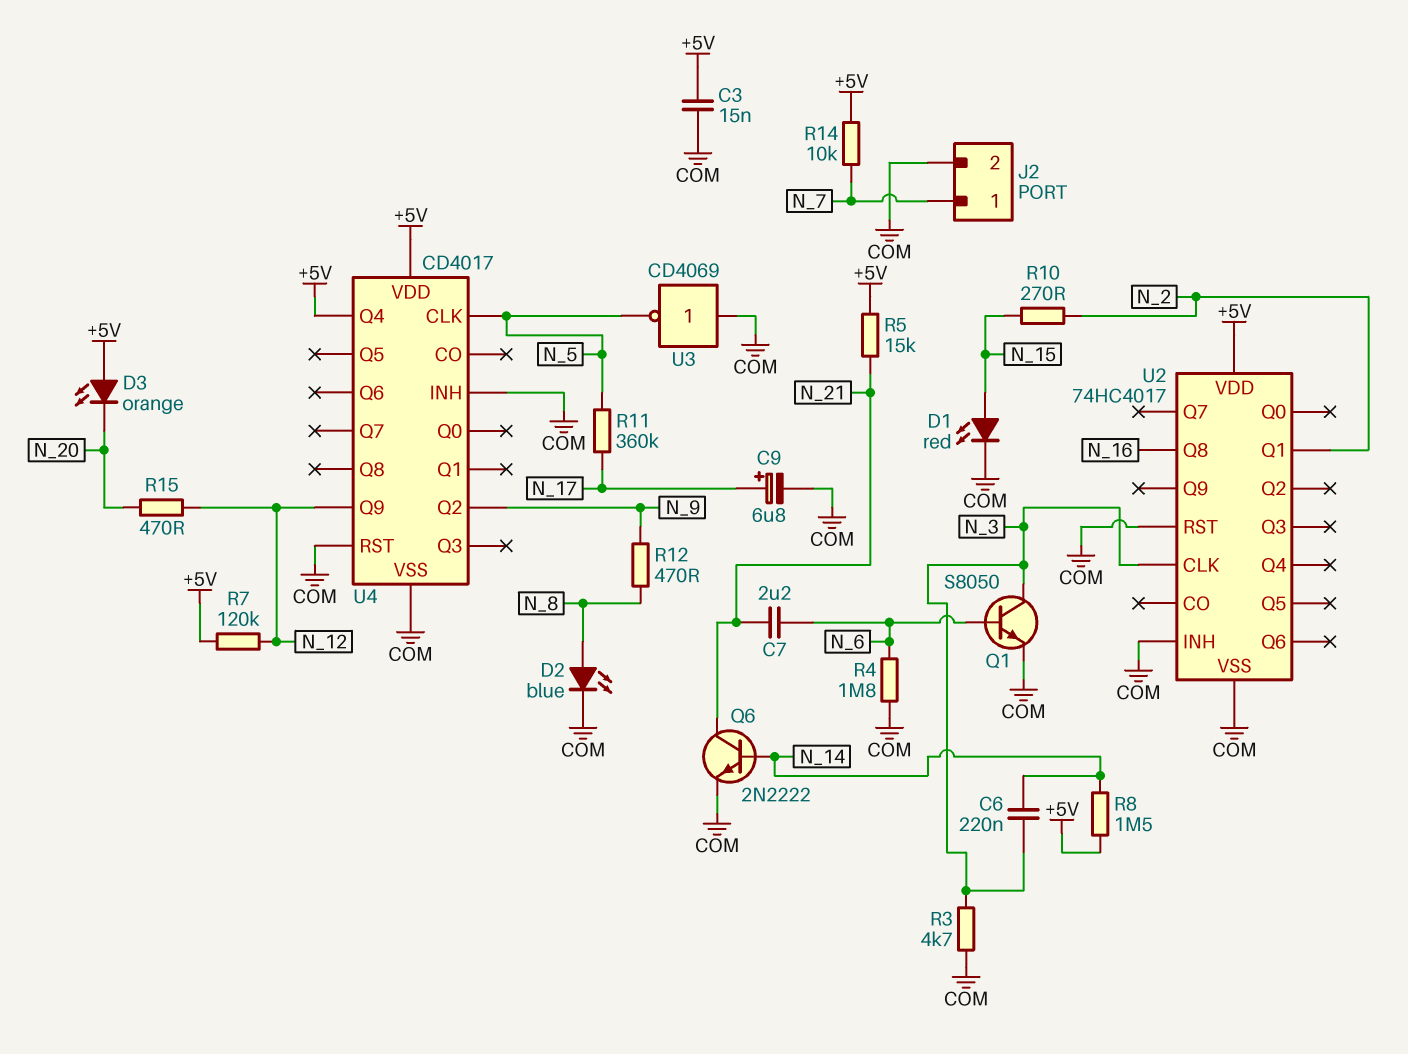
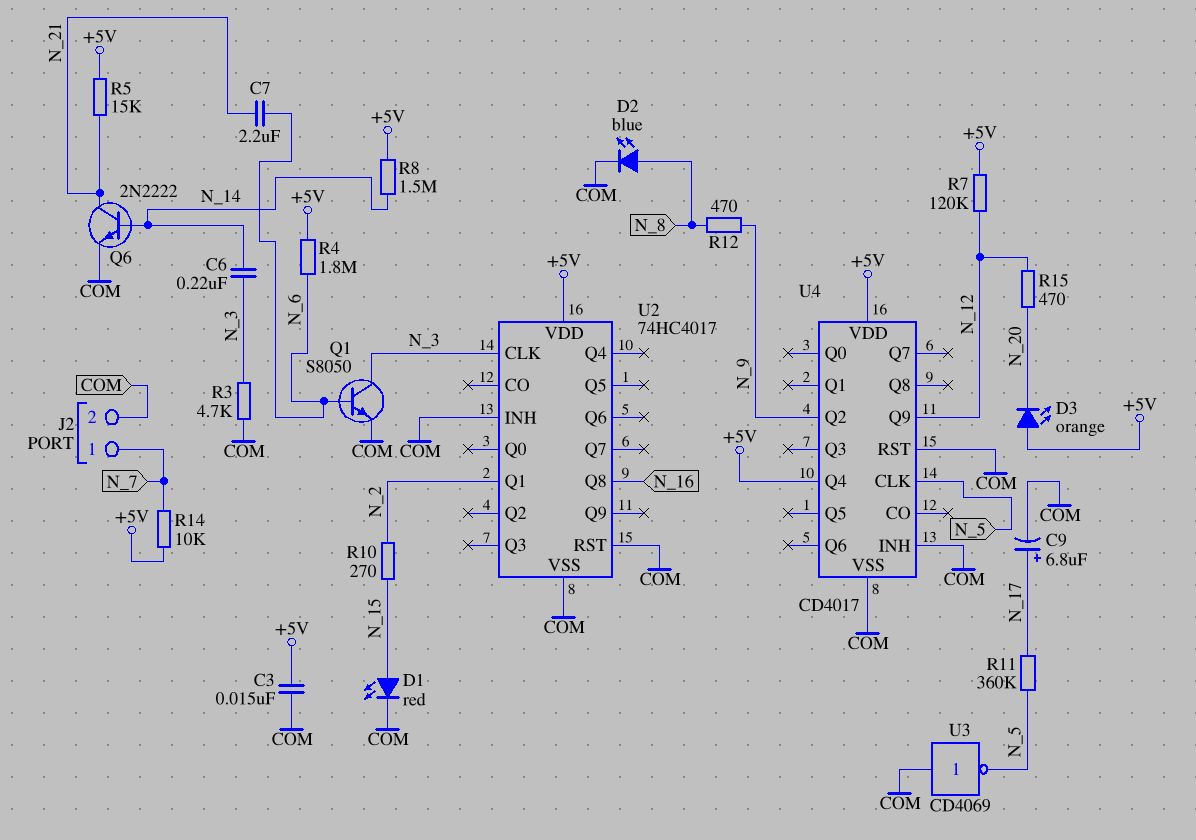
R4: 1.8M (COM, N_6) -> 1.8M (+5V, N_6)

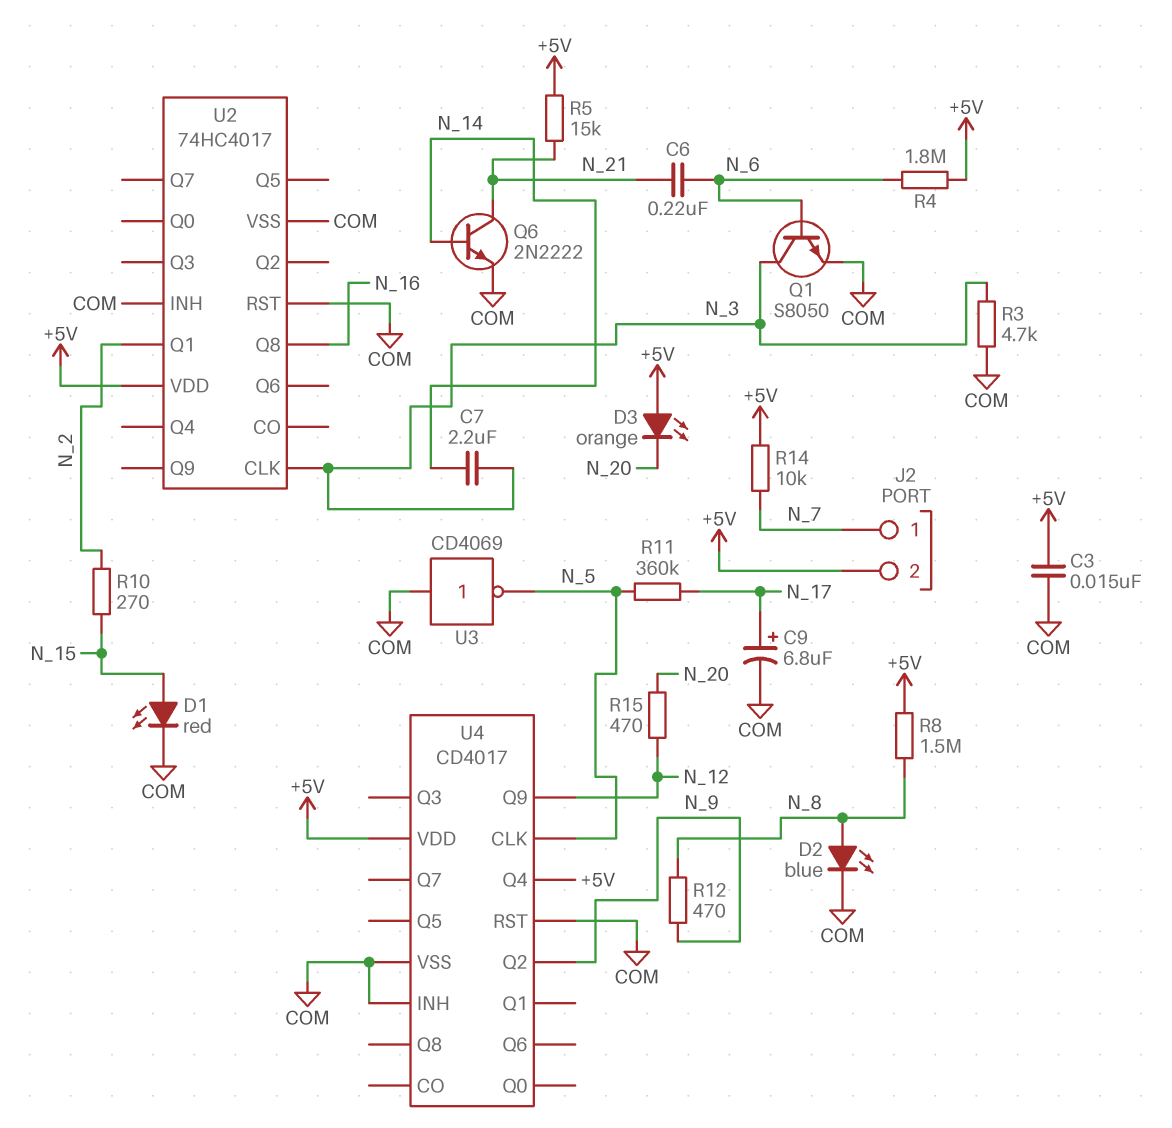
C6: 220nF (N_3, N_14) -> 220nF (N_6, N_21)
C7: 2.2uF (N_6, N_21) -> 2.2uF (N_3, N_14)
J2 pin 2: COM -> +5V
R7: 120k (+5V, N_12) -> none
R8: 1.5M (+5V, N_14) -> 1.5M (+5V, N_8)

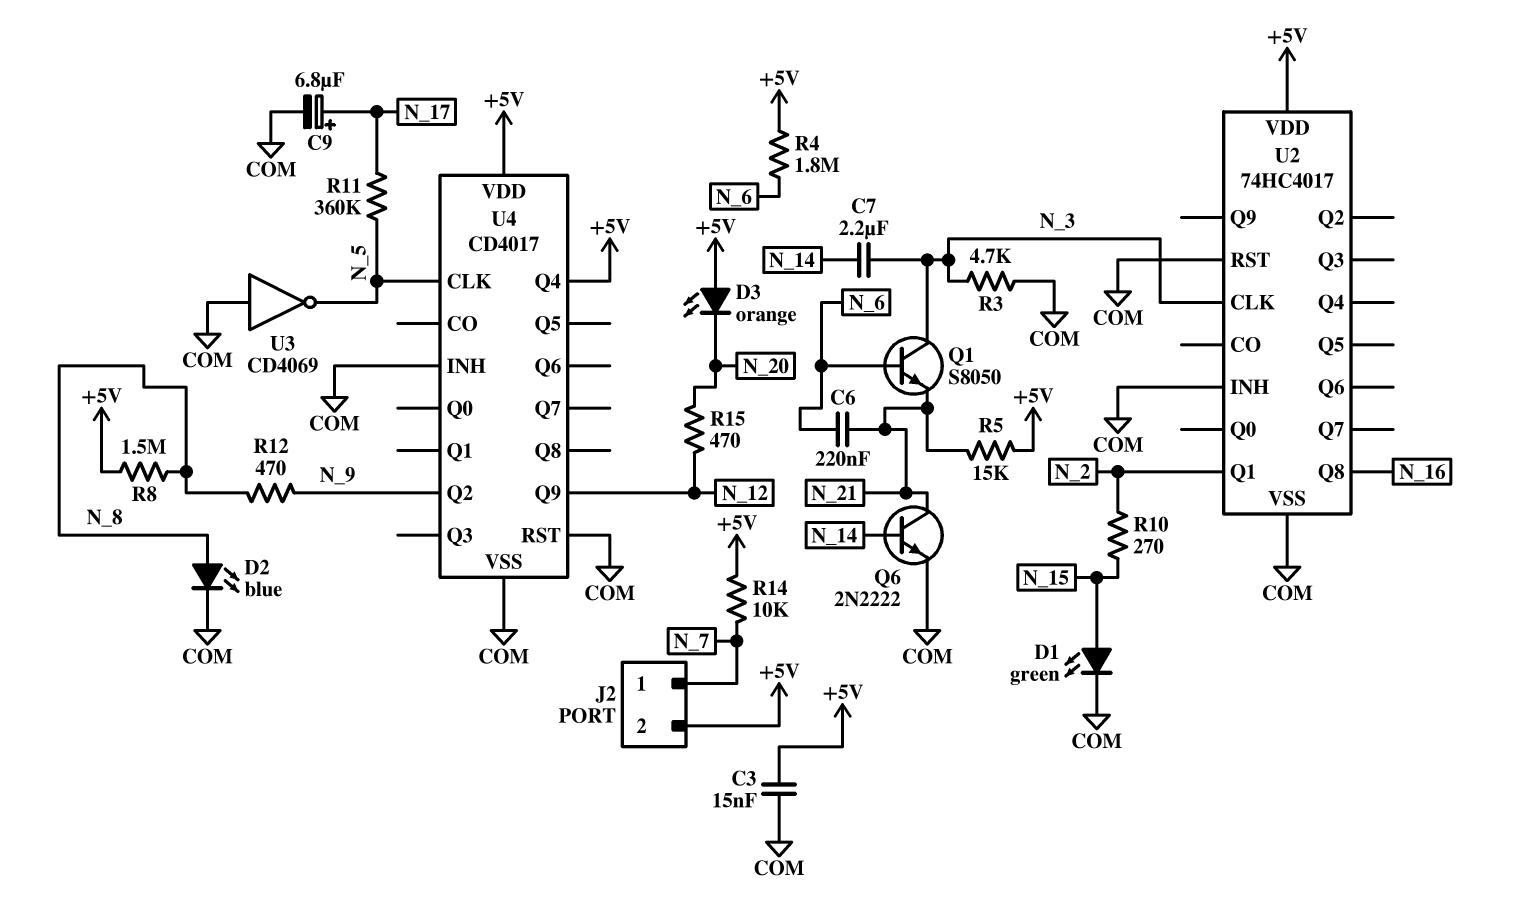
D1: LED red (A N_15, K COM) -> LED green (A N_15, K COM)
Q1: NPN S8050 (B N_6, C N_3, E COM) -> NPN S8050 (B N_6, C N_3, E N_21)

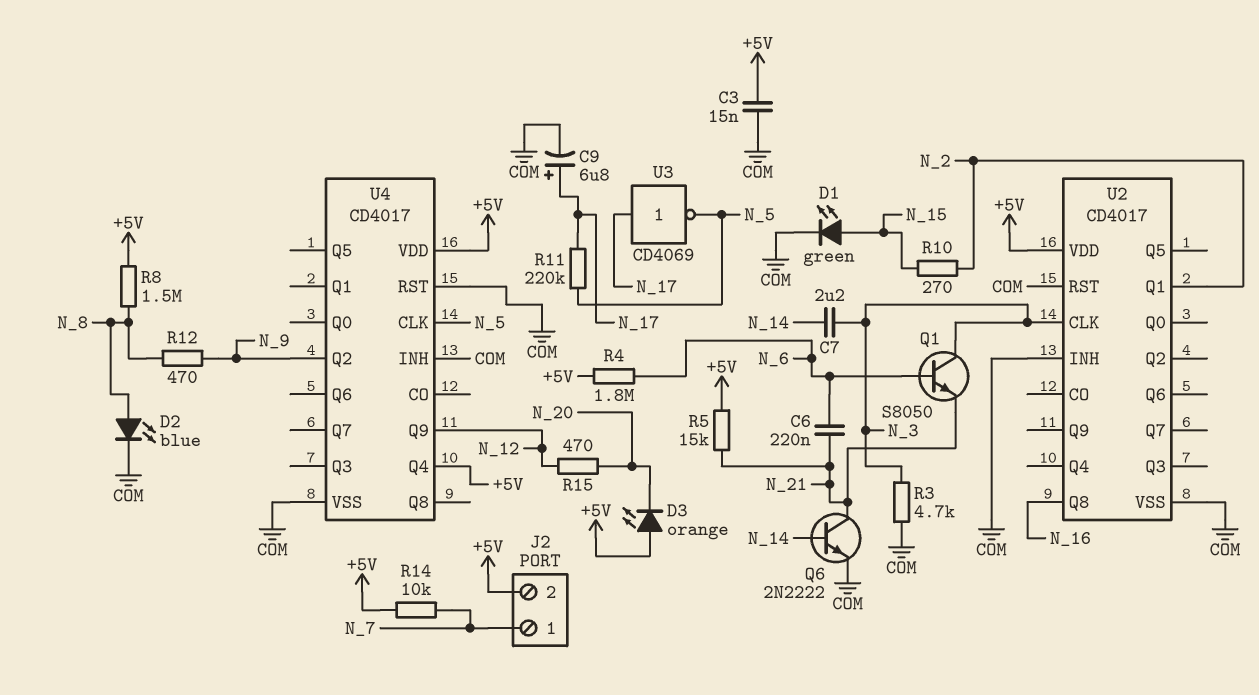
R11: 360k (N_5, N_17) -> 220k (N_5, N_17)
U2: 74HC4017 -> CD4017
U3: NOT CD4069 (in COM, out N_5) -> NOT CD4069 (in N_17, out N_5)

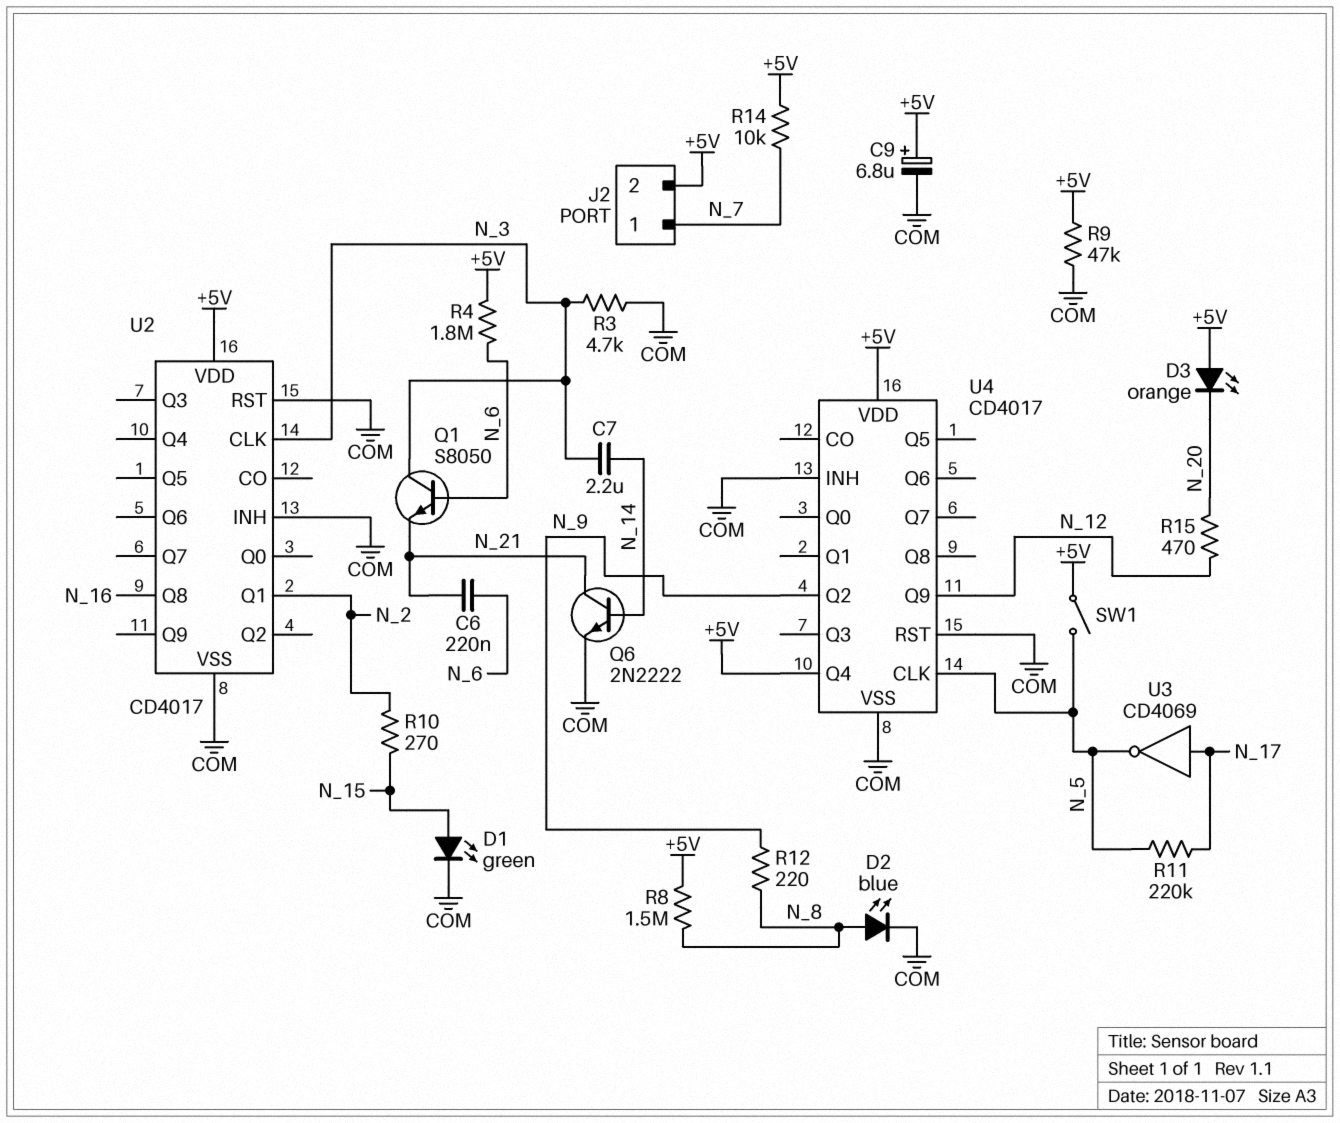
C3: 15nF (+5V, COM) -> none
C9: 6.8uF (plus N_17, minus COM) -> 6.8uF (plus +5V, minus COM)
R5: 15k (+5V, N_21) -> none
R9: none -> 47k (+5V, COM)
R12: 470 (N_8, N_9) -> 220 (N_8, N_9)
SW1: none -> switch (+5V, N_5)

